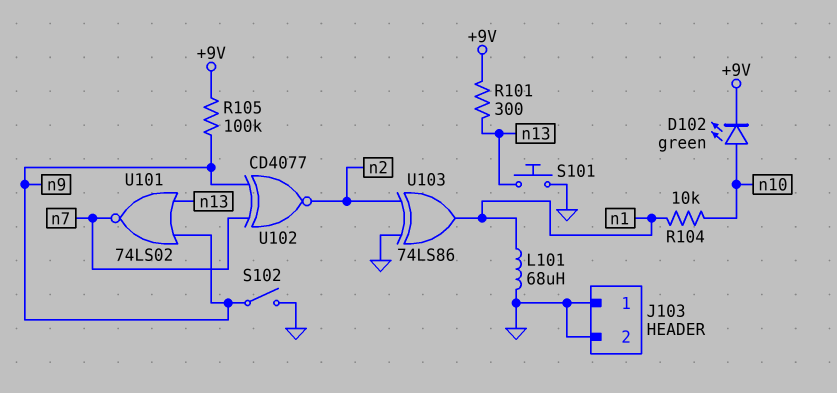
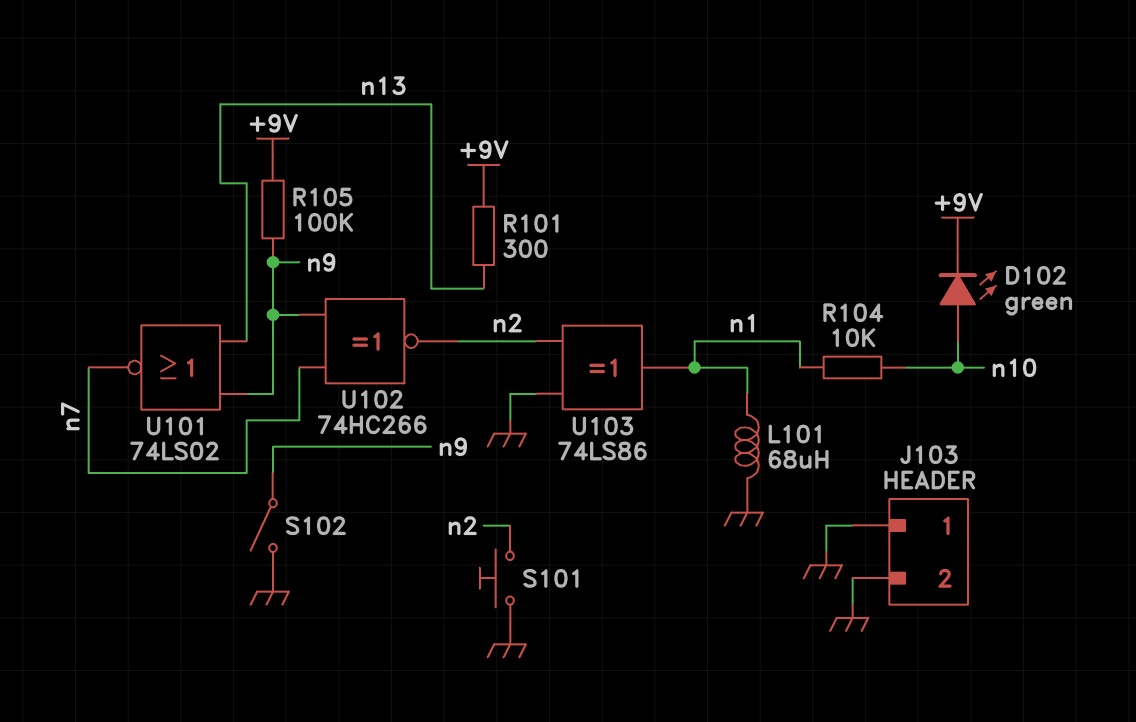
S101: button (GND, n13) -> button (GND, n2)
U102: XNOR CD4077 (in n7, in n9, out n2) -> XNOR 74HC266 (in n7, in n9, out n2)

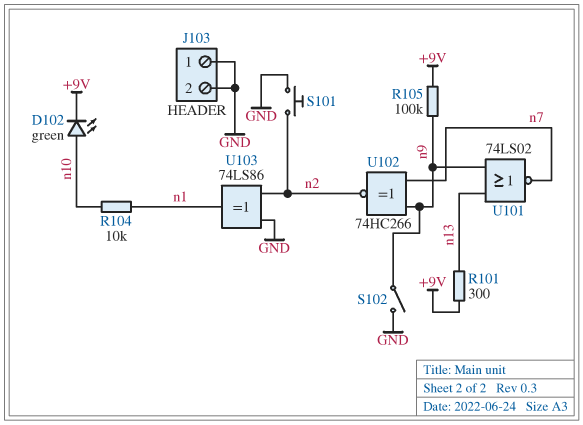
L101: 68uH (GND, n1) -> none

